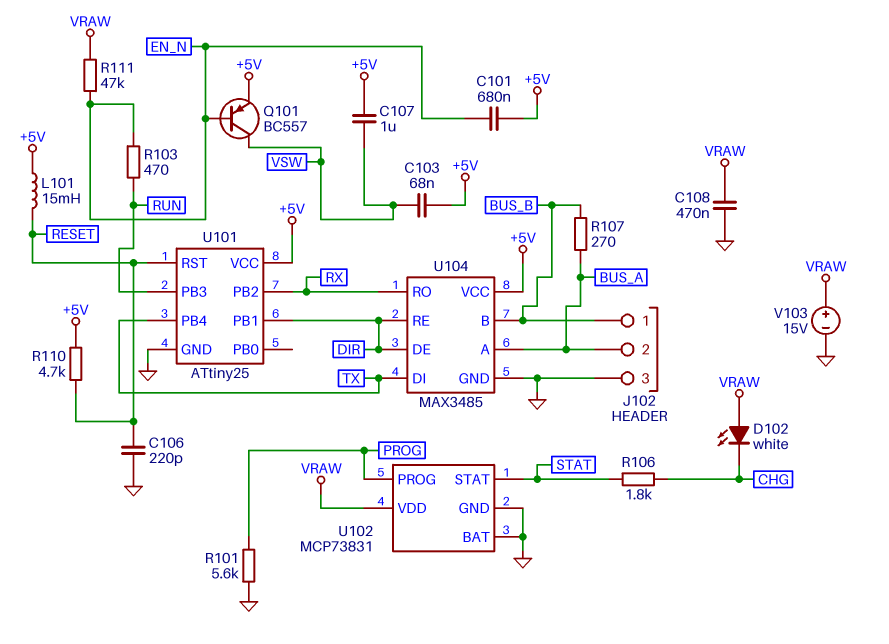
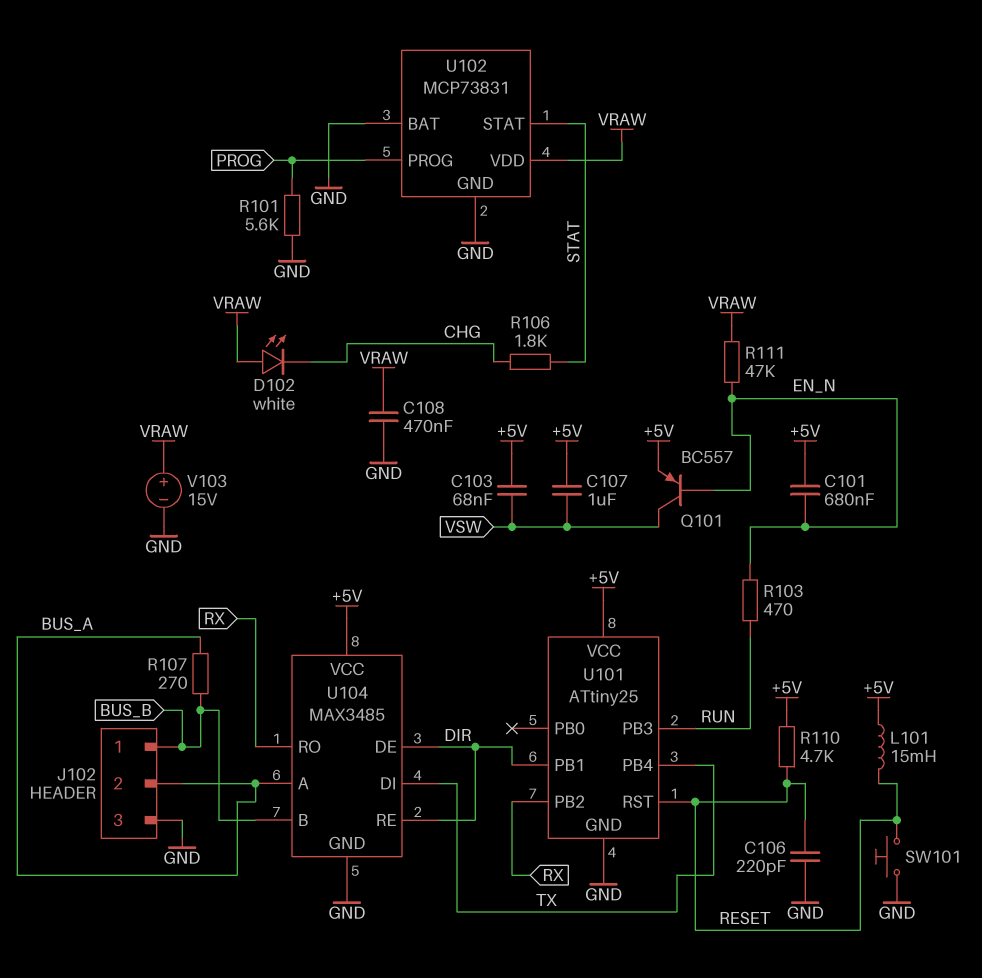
SW101: none -> button (GND, RESET)

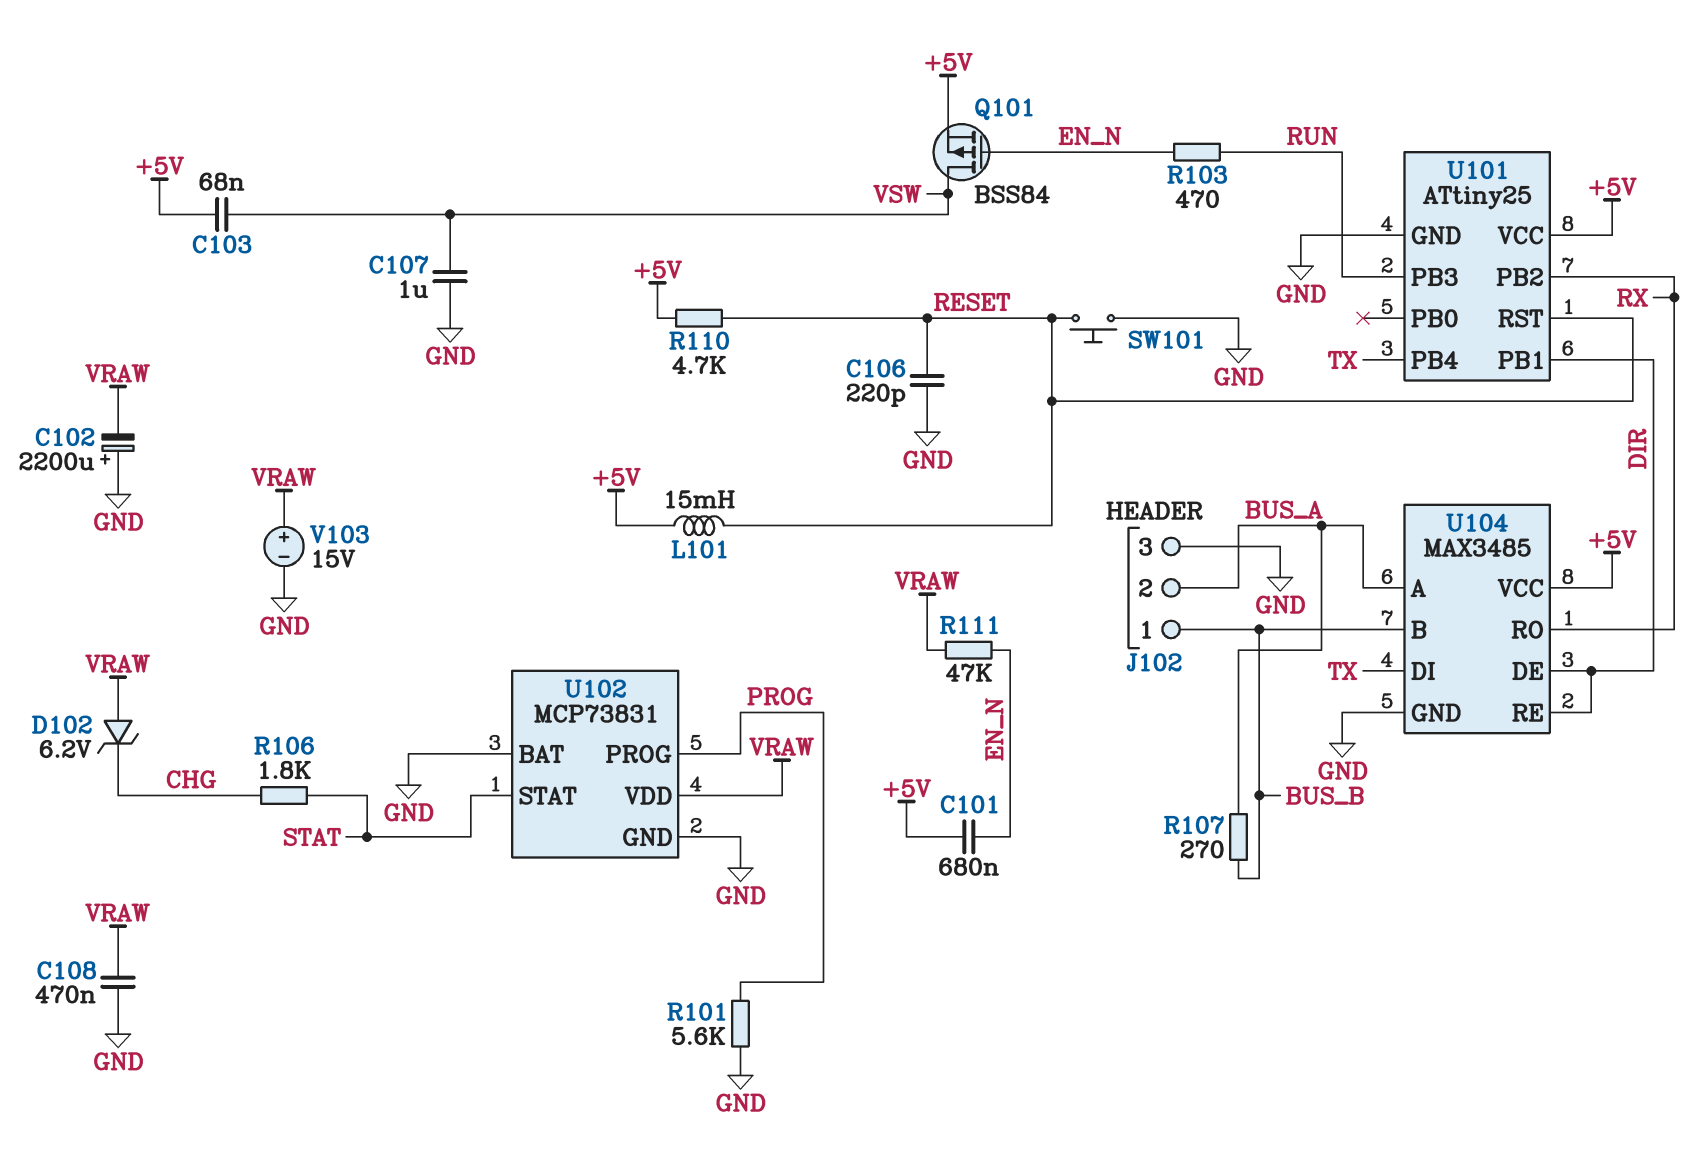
C102: none -> 2200uF (plus GND, minus VRAW)
C107: 1uF (+5V, VSW) -> 1uF (GND, VSW)
D102: LED white (A VRAW, K CHG) -> zener 6.2V (A VRAW, K CHG)
Q101: PNP BC557 (B EN_N, C VSW, E +5V) -> PMOS BSS84 (G EN_N, D VSW, S +5V)

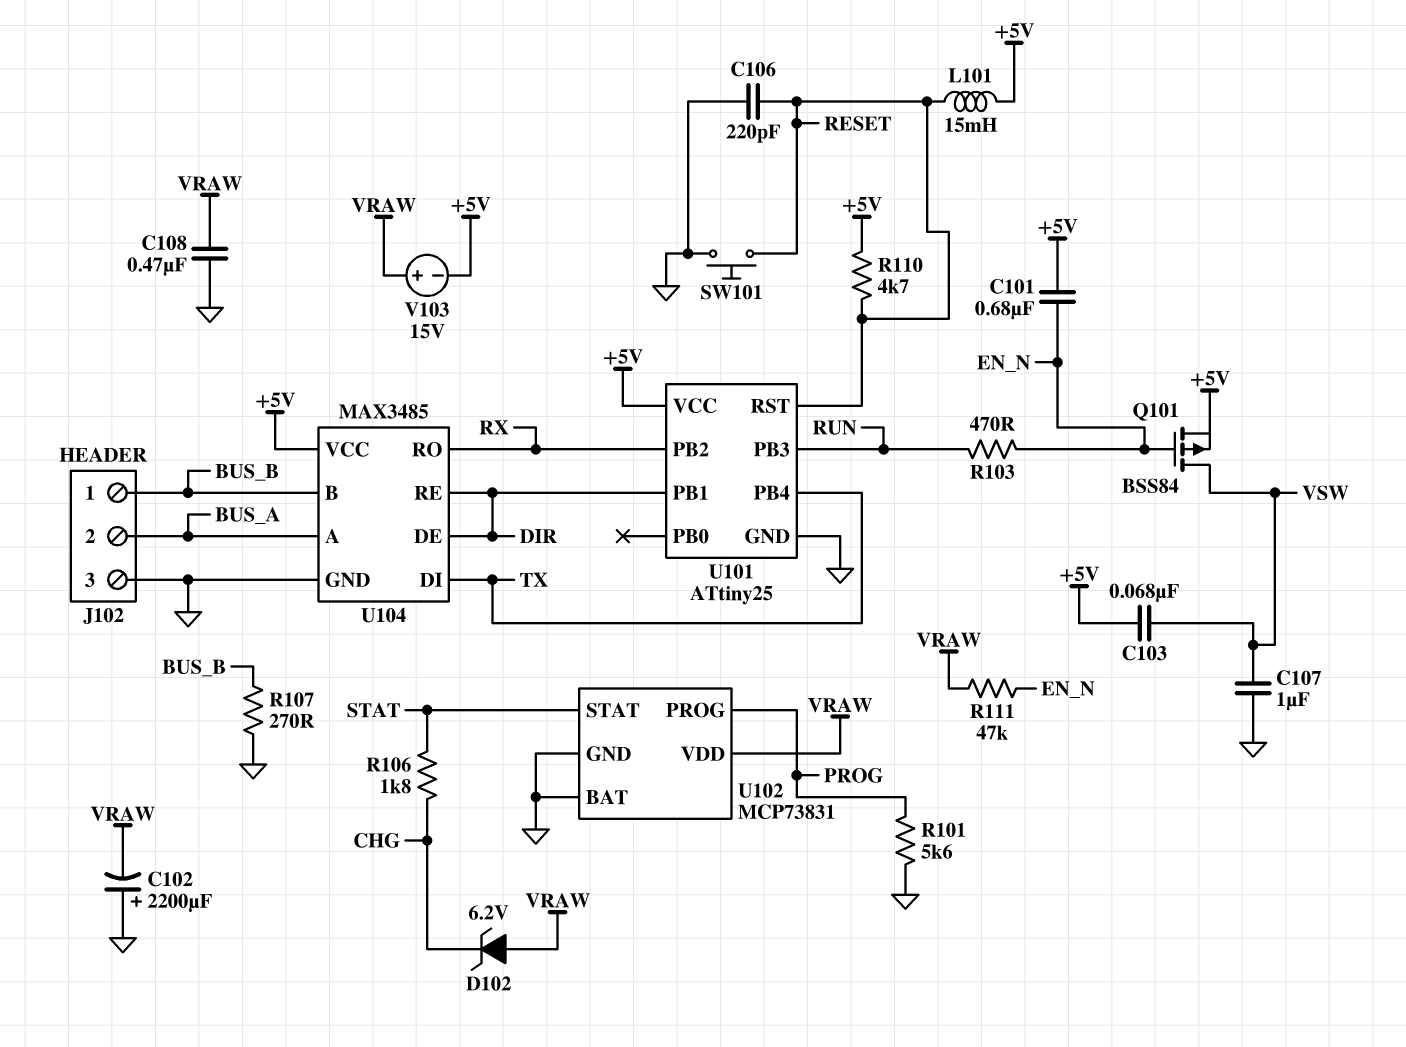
R107: 270 (BUS_A, BUS_B) -> 270 (BUS_B, GND)
V103: 15V (plus VRAW, minus GND) -> 15V (plus VRAW, minus +5V)

